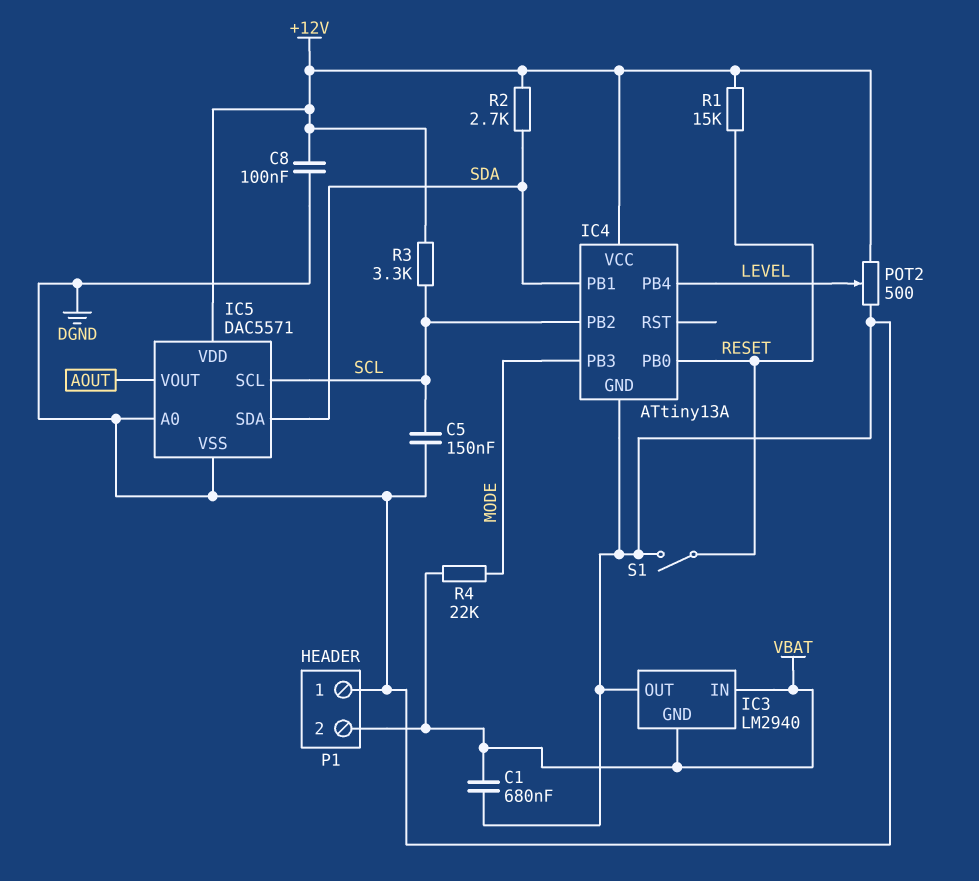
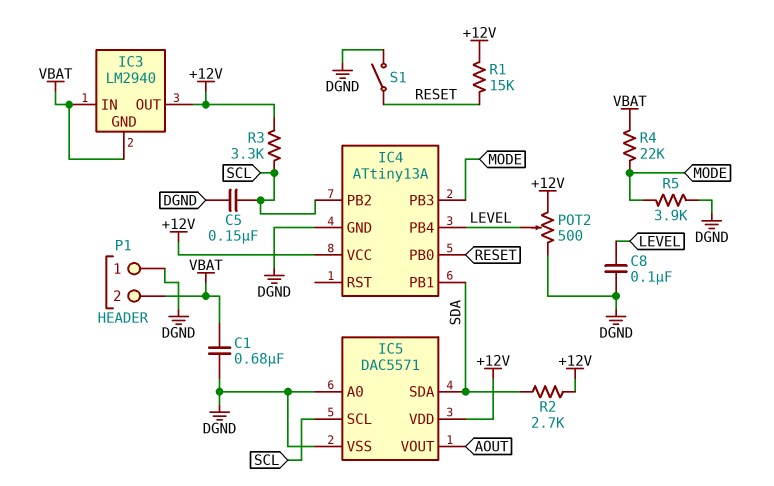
C8: 100nF (+12V, DGND) -> 100nF (DGND, LEVEL)
IC3 pin OUT: DGND -> +12V
R5: none -> 3.9k (DGND, MODE)

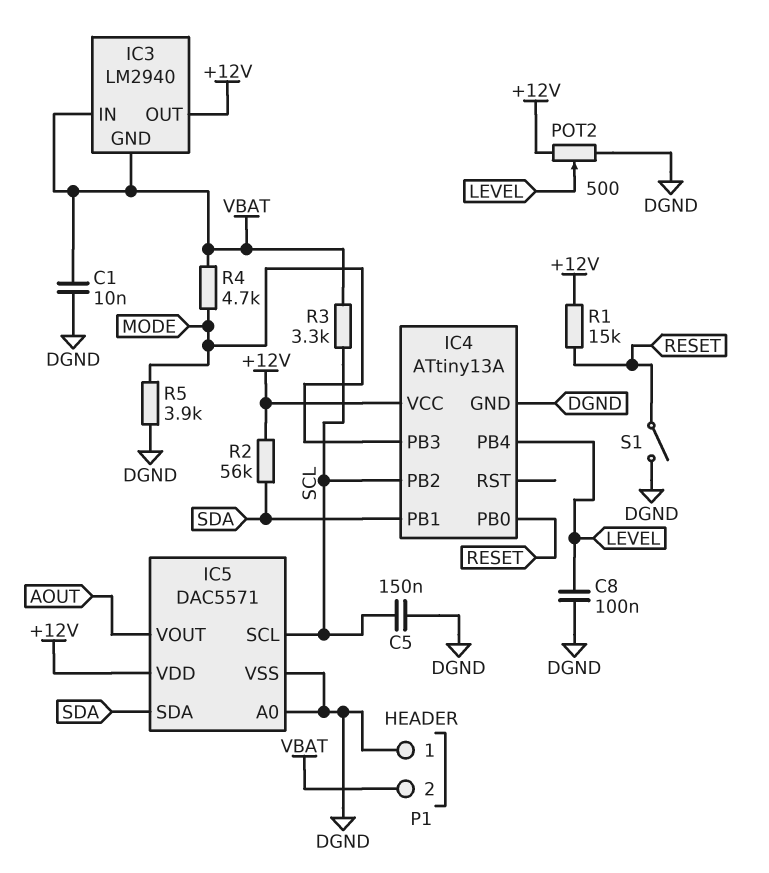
C1: 680nF (DGND, VBAT) -> 10nF (DGND, VBAT)
R2: 2.7k (+12V, SDA) -> 56k (+12V, SDA)
R3: 3.3k (+12V, SCL) -> 3.3k (SCL, VBAT)
R4: 22k (MODE, VBAT) -> 4.7k (MODE, VBAT)

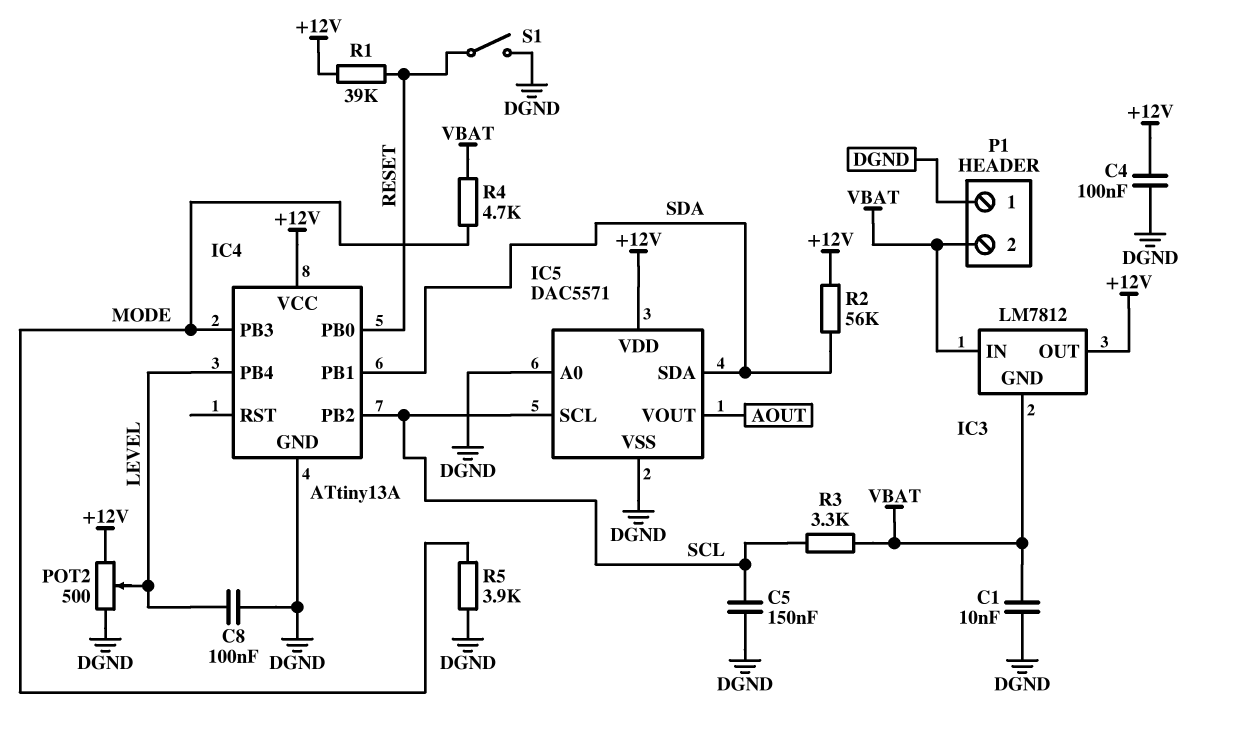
C4: none -> 100nF (+12V, DGND)
IC3: LM2940 -> LM7812
R1: 15k (+12V, RESET) -> 39k (+12V, RESET)

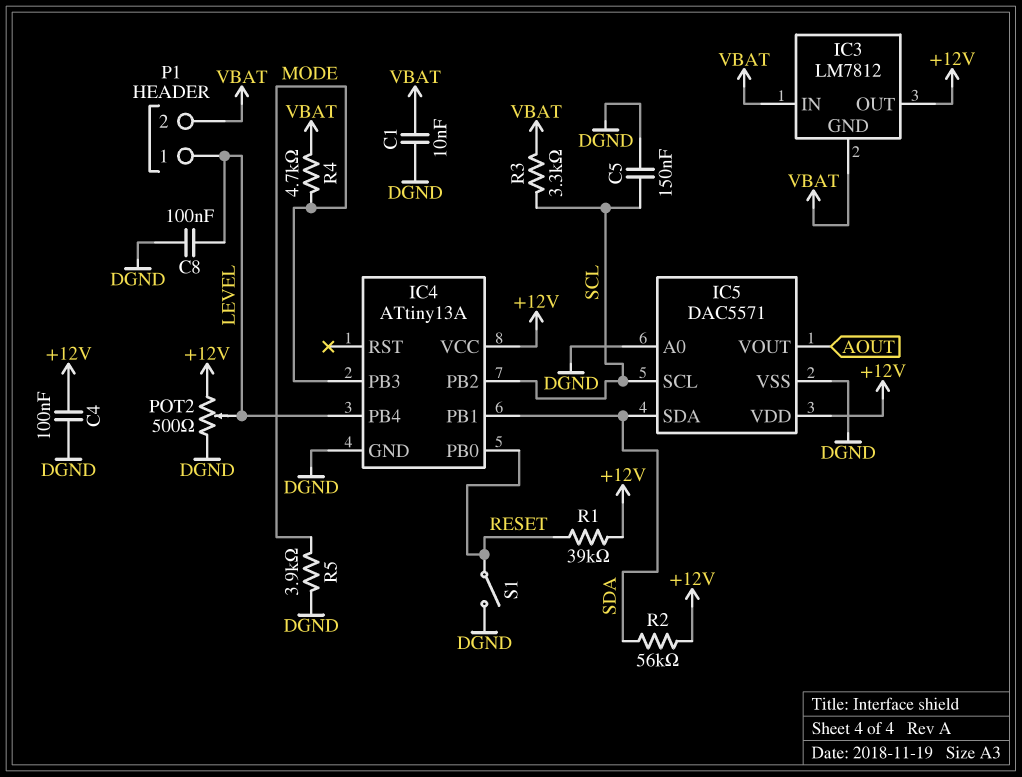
P1 pin 1: DGND -> LEVEL

